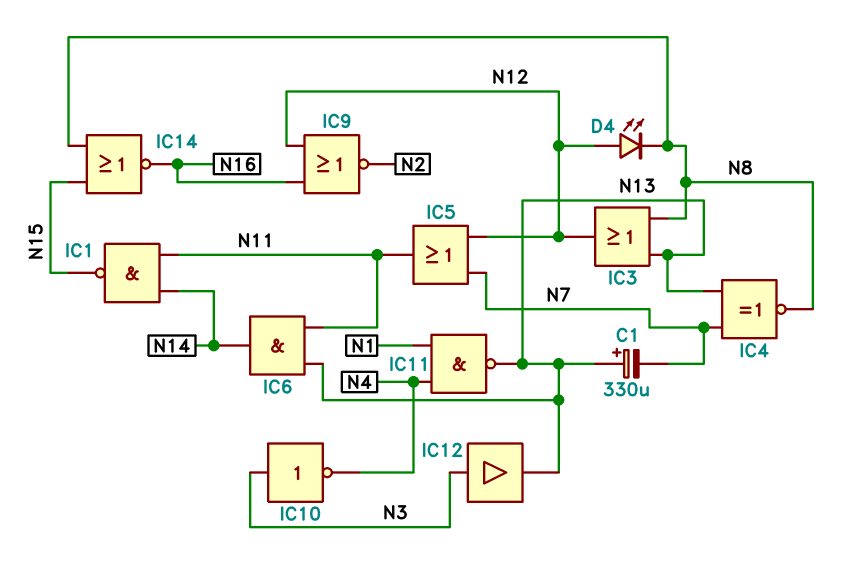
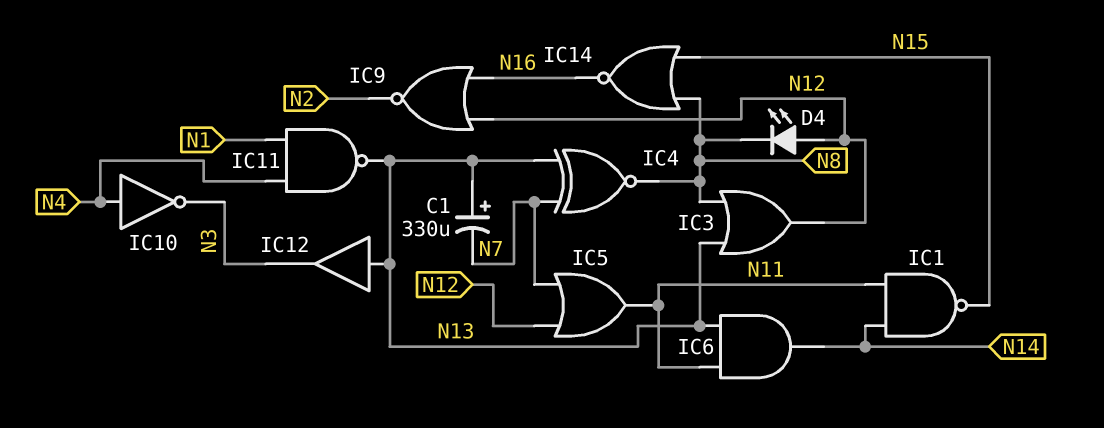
IC10: NOT (in N3, out N4) -> NOT (in N4, out N3)
IC12: buffer (in N3, out N13) -> buffer (in N13, out N3)

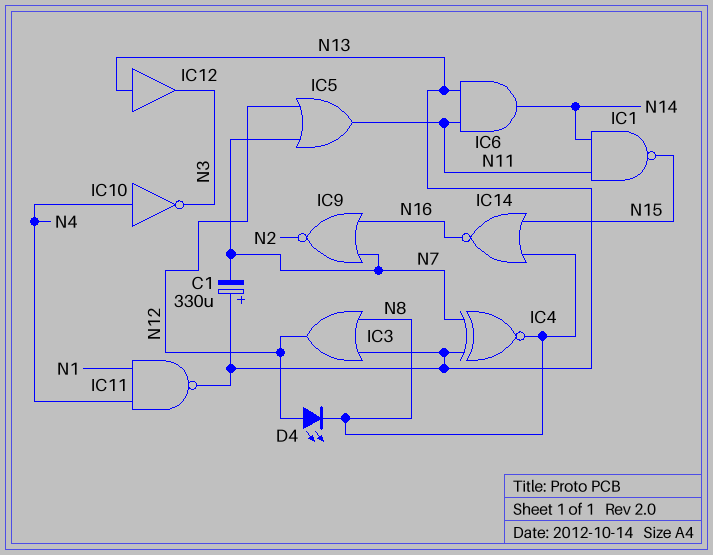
IC9: NOR (in N12, in N16, out N2) -> NOR (in N7, in N16, out N2)

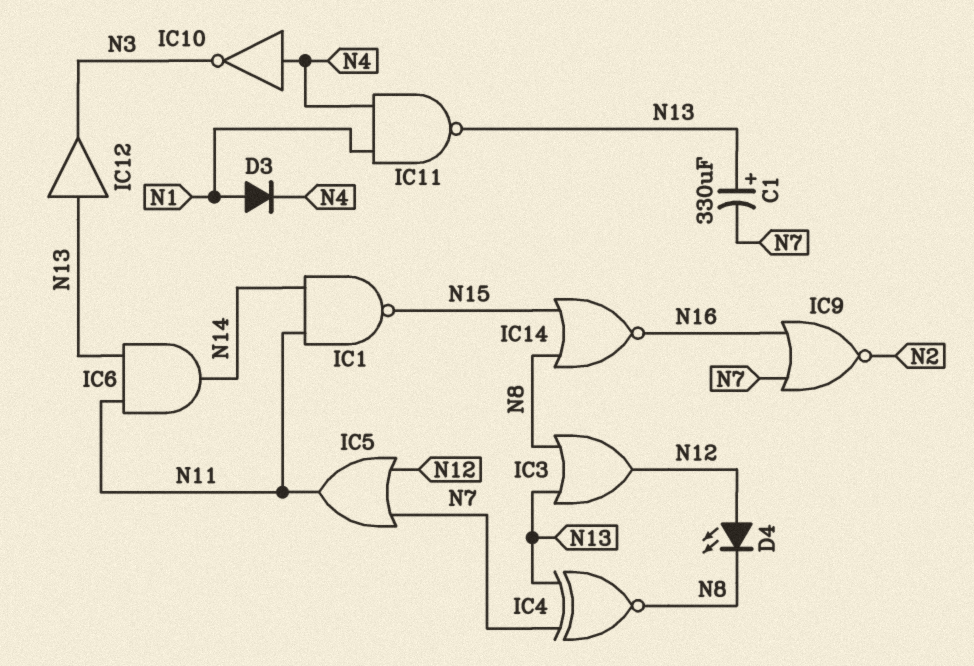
D3: none -> diode (A N1, K N4)

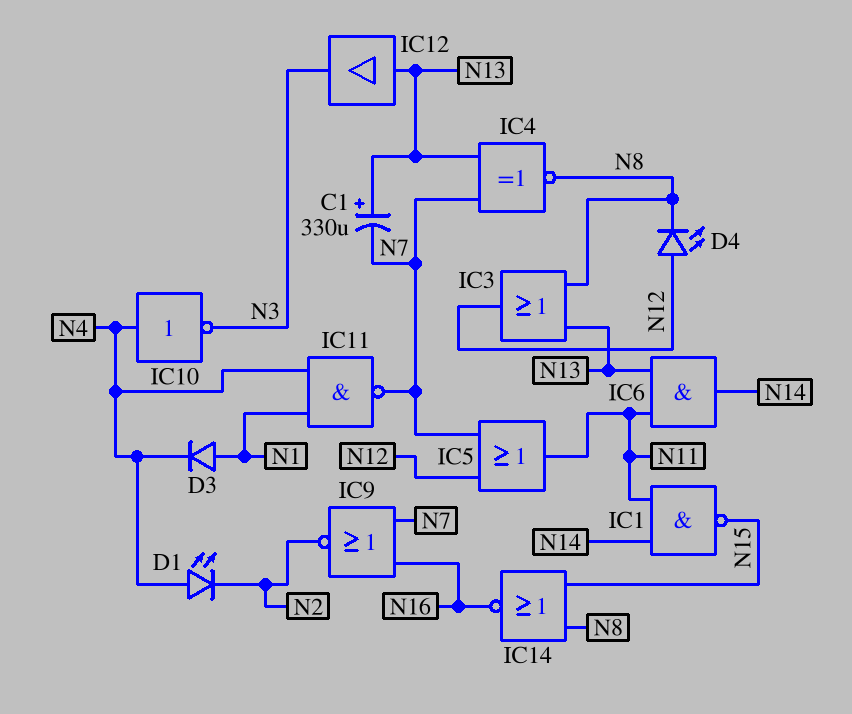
D1: none -> LED (A N4, K N2)
IC11: NAND (in N1, in N4, out N13) -> NAND (in N1, in N4, out N7)

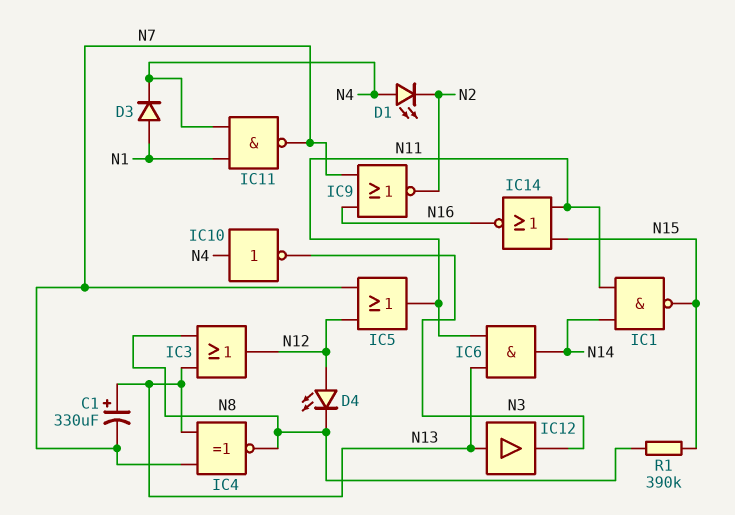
IC14: NOR (in N8, in N15, out N16) -> NOR (in N11, in N15, out N16)
R1: none -> 390k (N8, N15)

